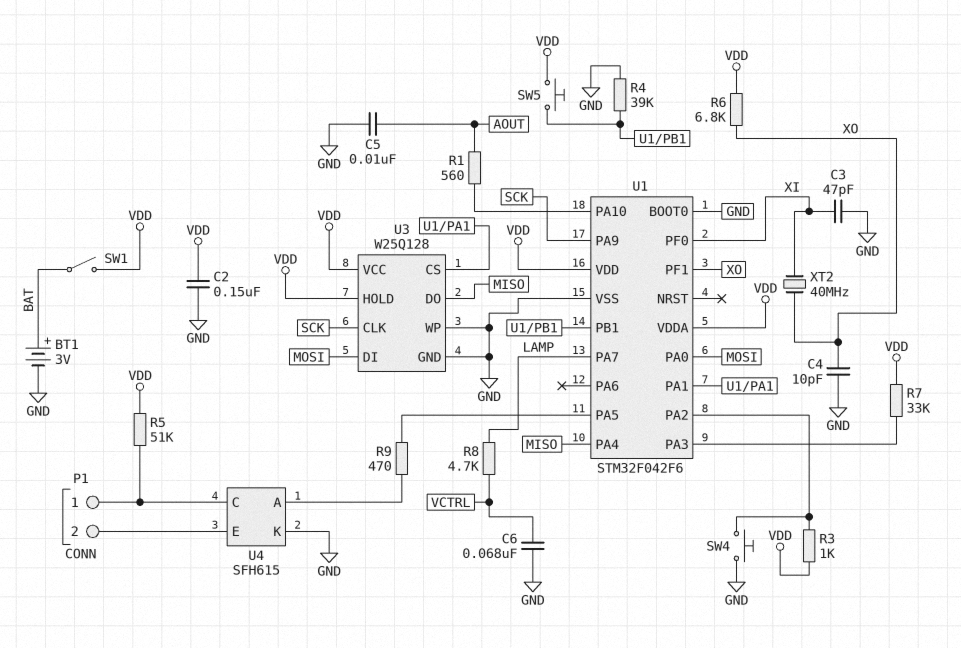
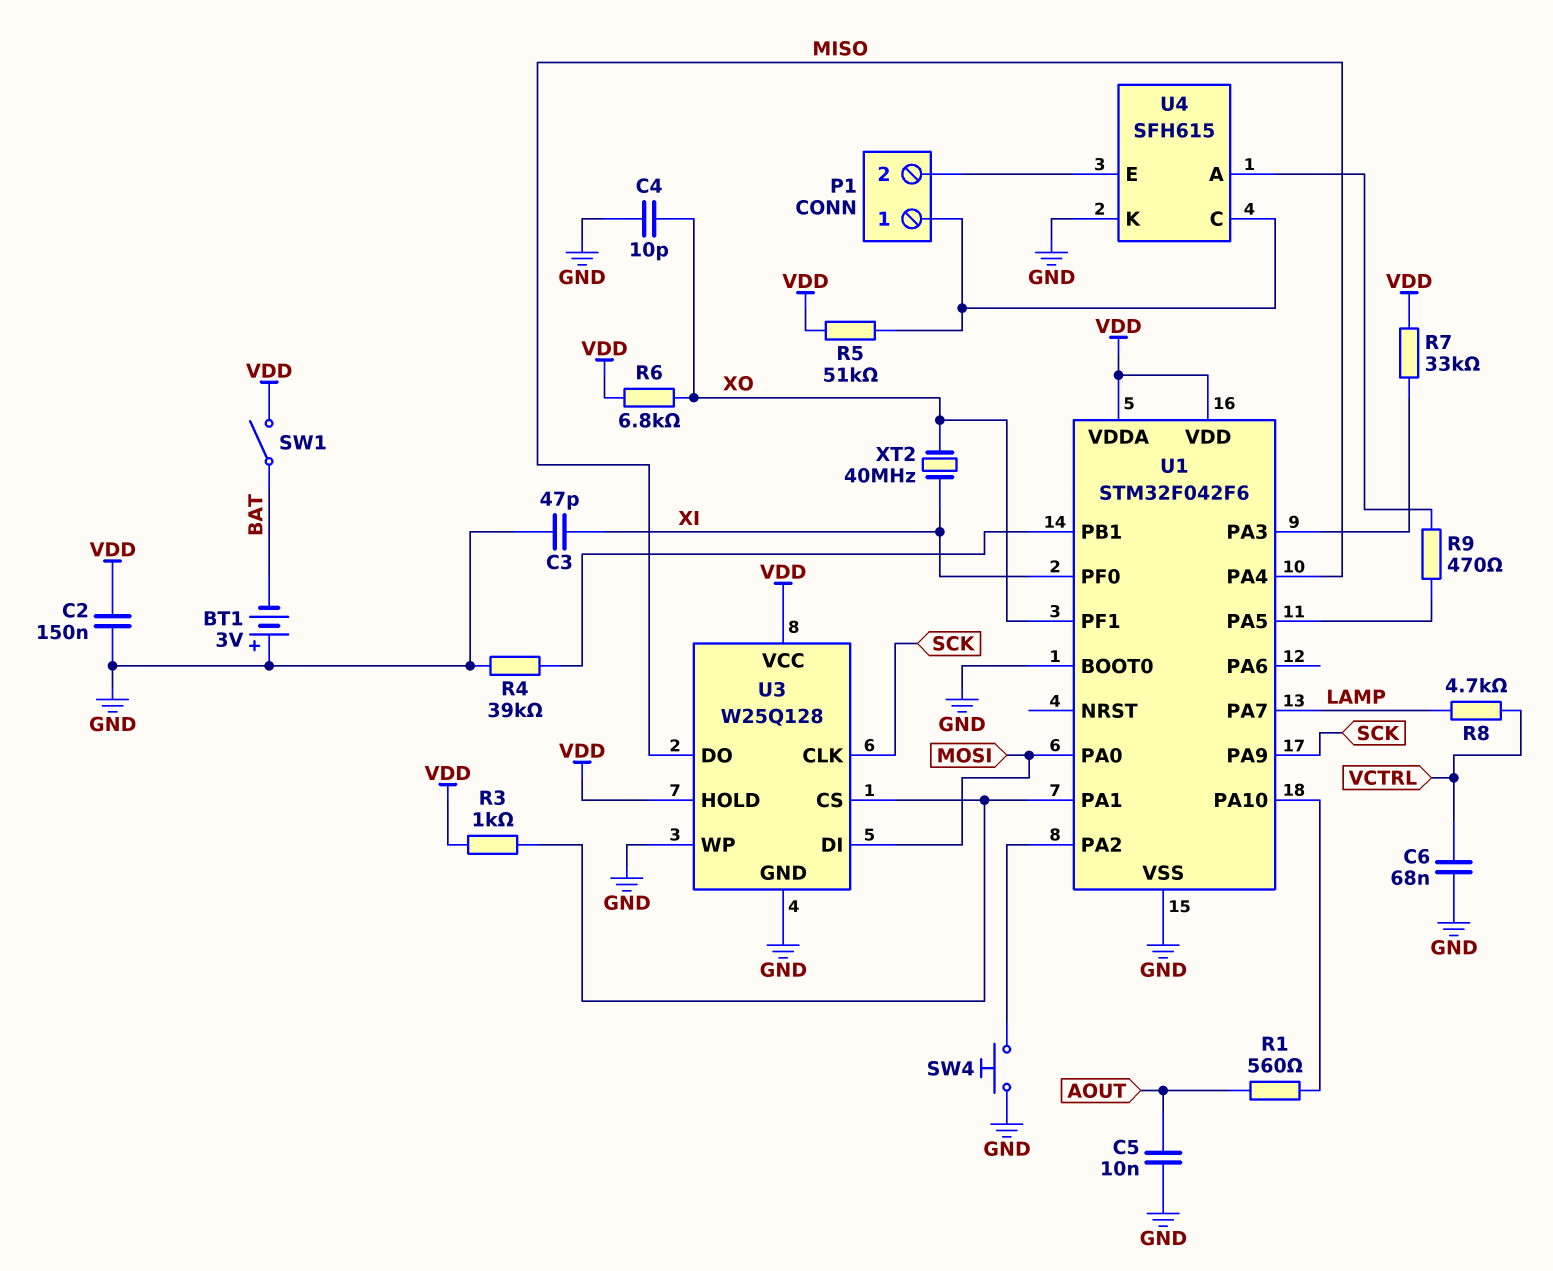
BT1: 3V (plus BAT, minus GND) -> 3V (plus GND, minus BAT)
R3: 1k (U1/PA2, VDD) -> 1k (U1/PA1, VDD)
SW5: button (U1/PB1, VDD) -> none

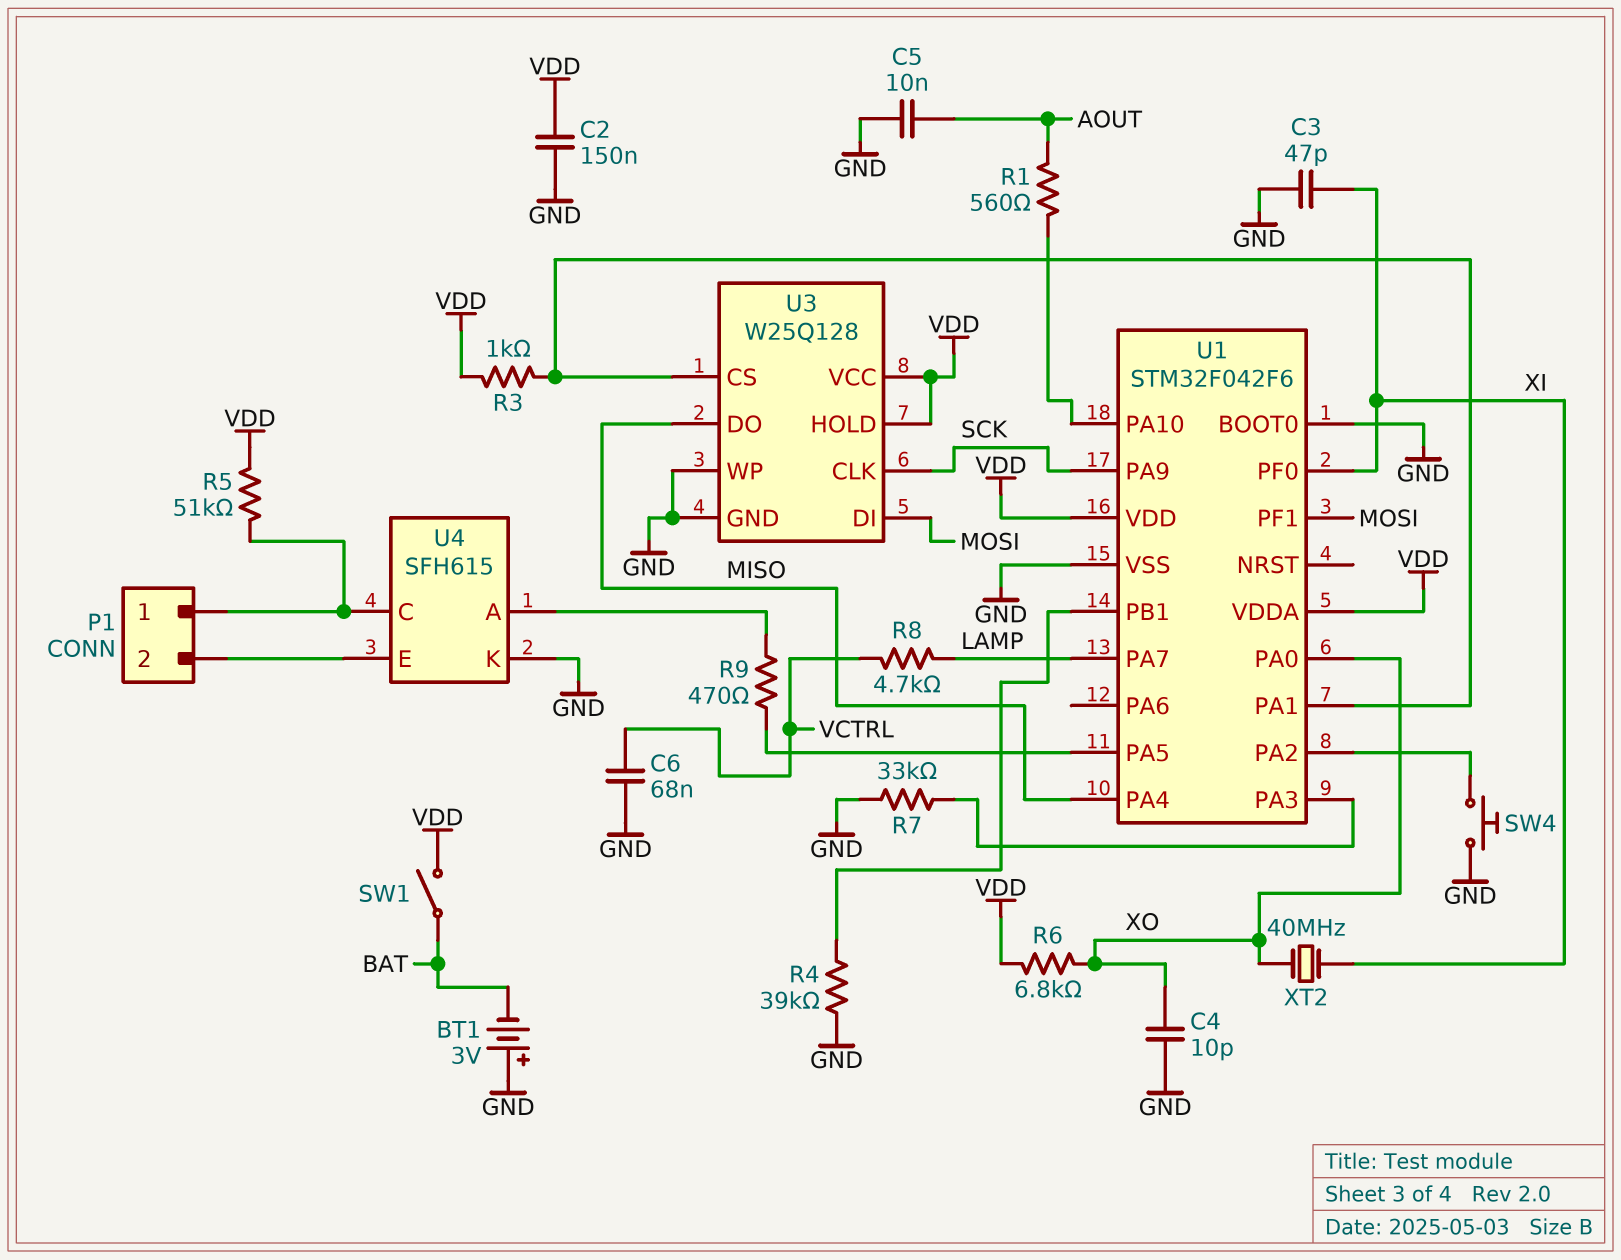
R7: 33k (U1/PA3, VDD) -> 33k (GND, U1/PA3)
U1 pin PA0: MOSI -> XO
U1 pin PF1: XO -> MOSI

